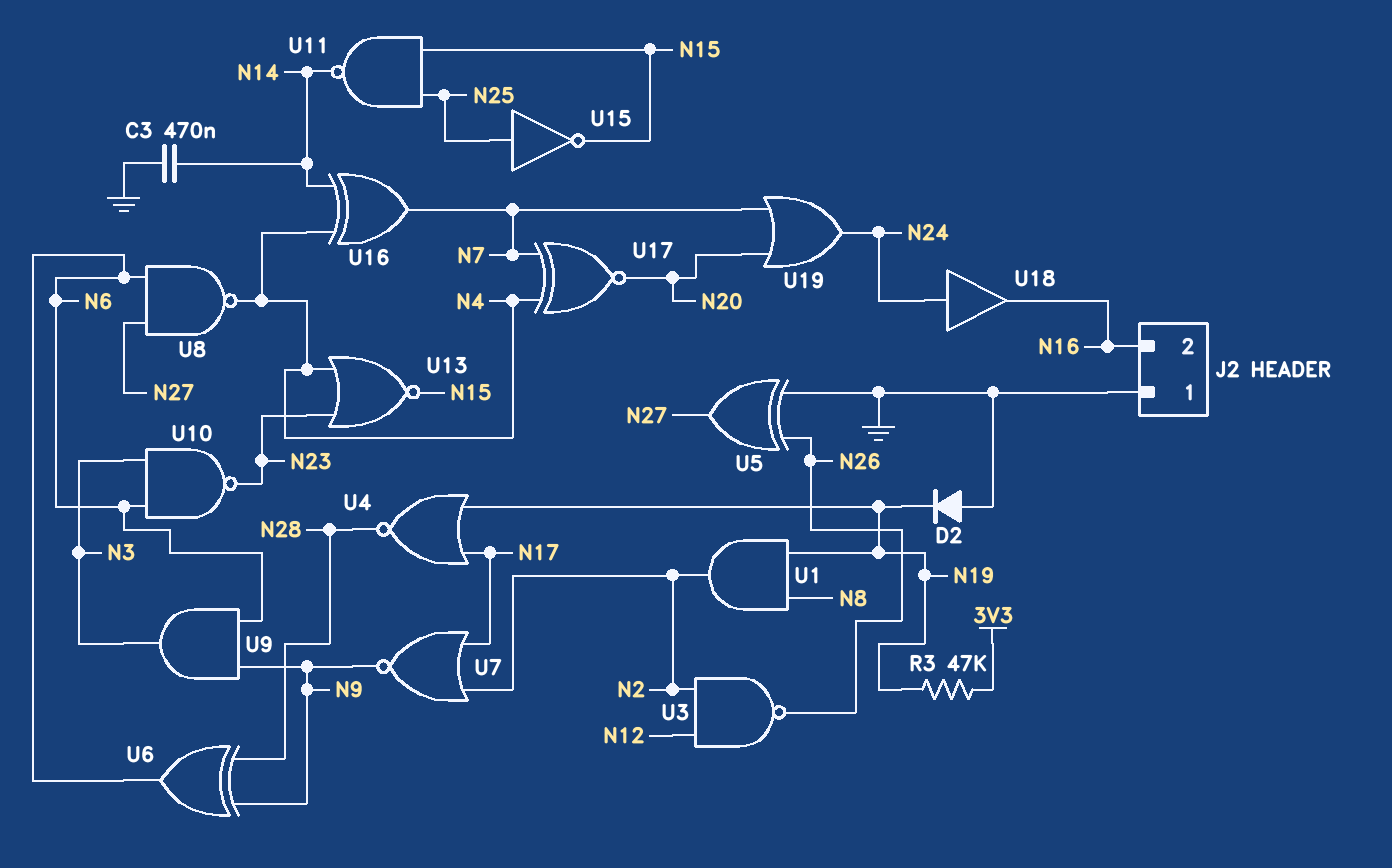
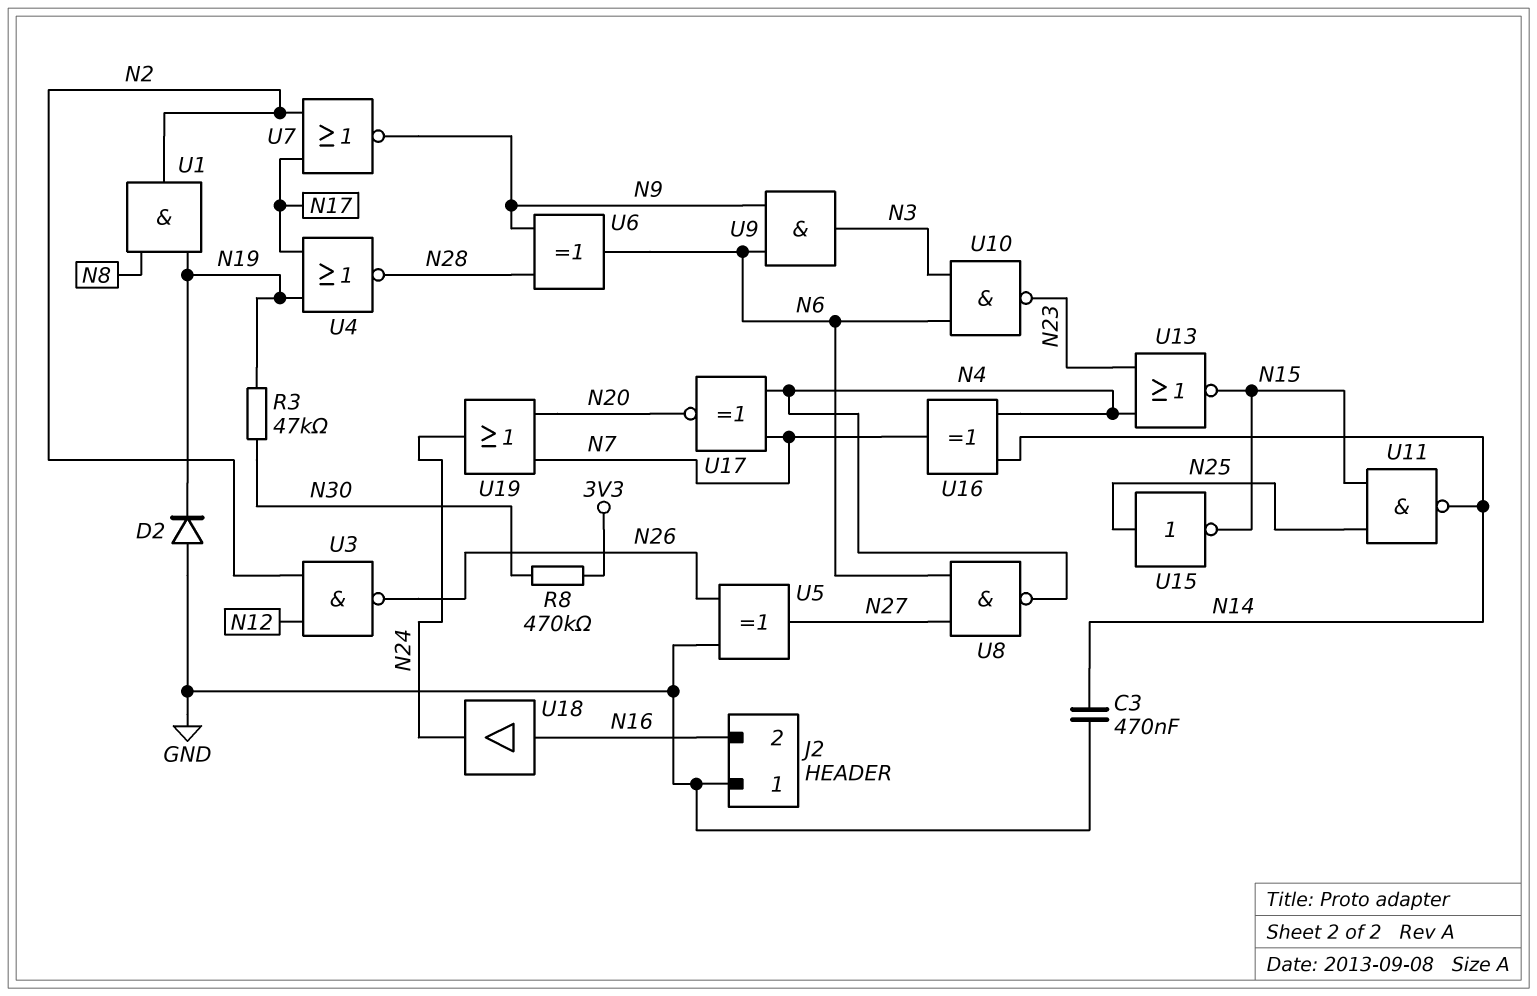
R3: 47k (3V3, N19) -> 47k (N19, N30)
R8: none -> 470k (3V3, N30)
U18: buffer (in N24, out N16) -> buffer (in N16, out N24)

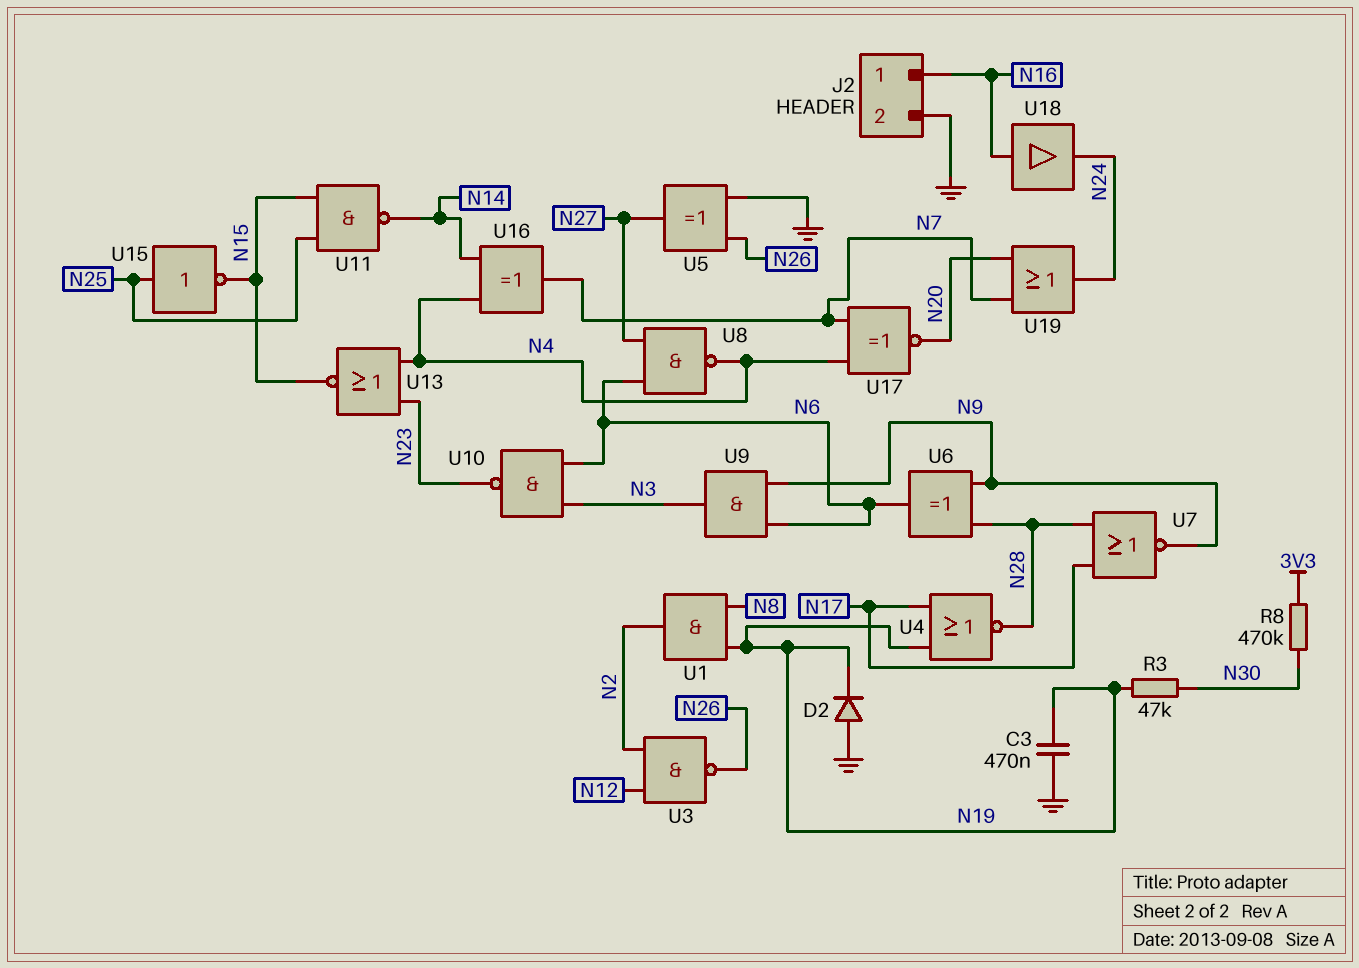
C3: 470nF (GND, N14) -> 470nF (GND, N19)
J2 pin 1: GND -> N16
J2 pin 2: N16 -> GND
U7: NOR (in N2, in N17, out N9) -> NOR (in N17, in N28, out N9)

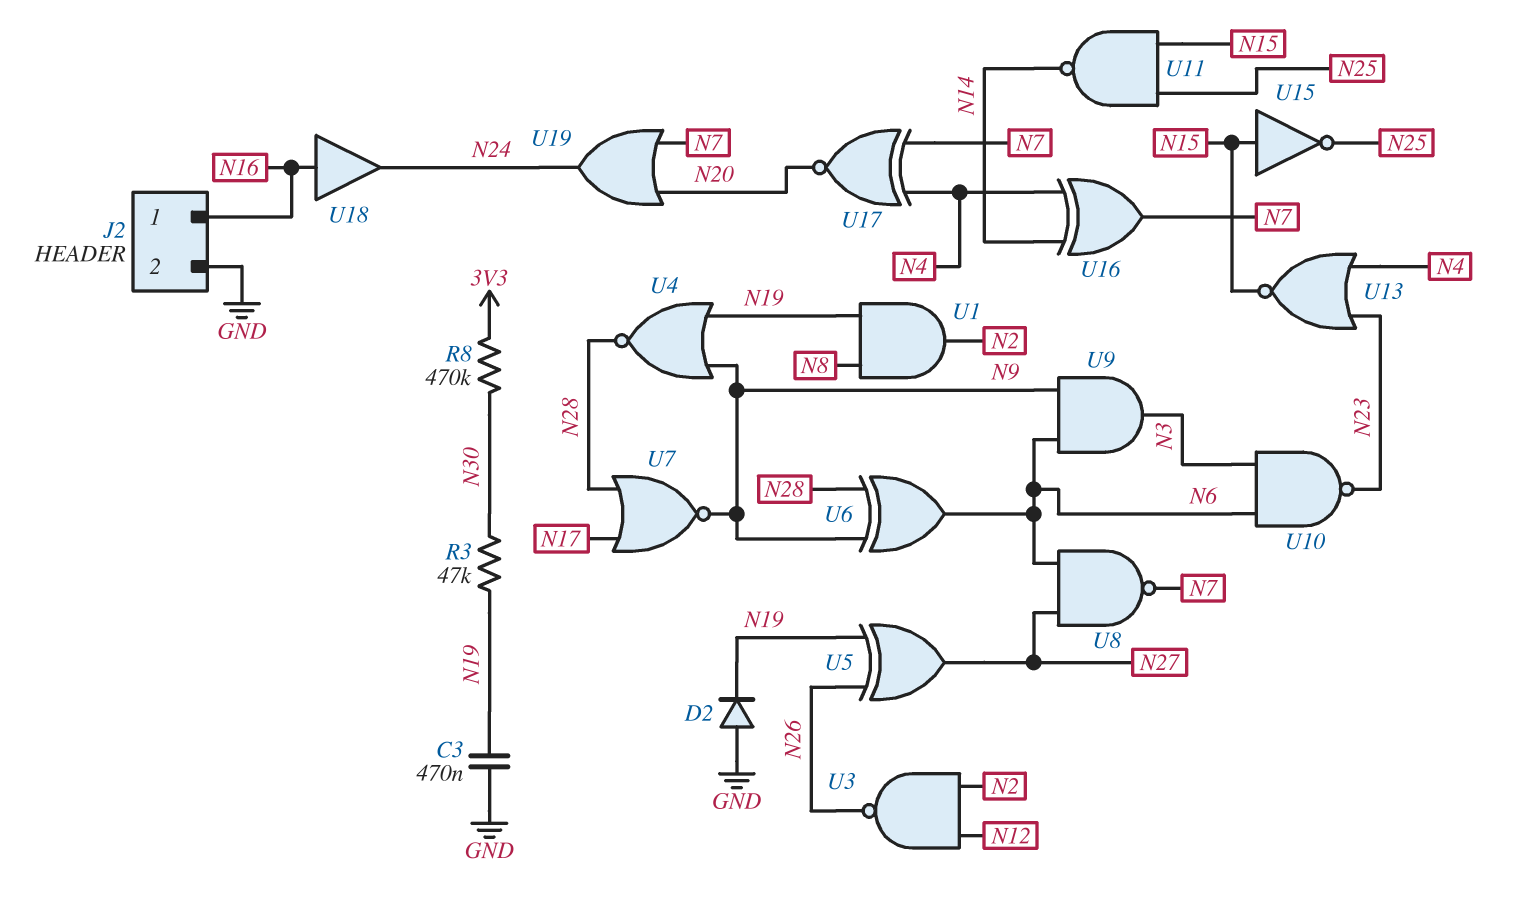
U4: NOR (in N17, in N19, out N28) -> NOR (in N9, in N19, out N28)
U5: XOR (in GND, in N26, out N27) -> XOR (in N19, in N26, out N27)
U8: NAND (in N6, in N27, out N4) -> NAND (in N6, in N27, out N7)
U15: NOT (in N25, out N15) -> NOT (in N15, out N25)

